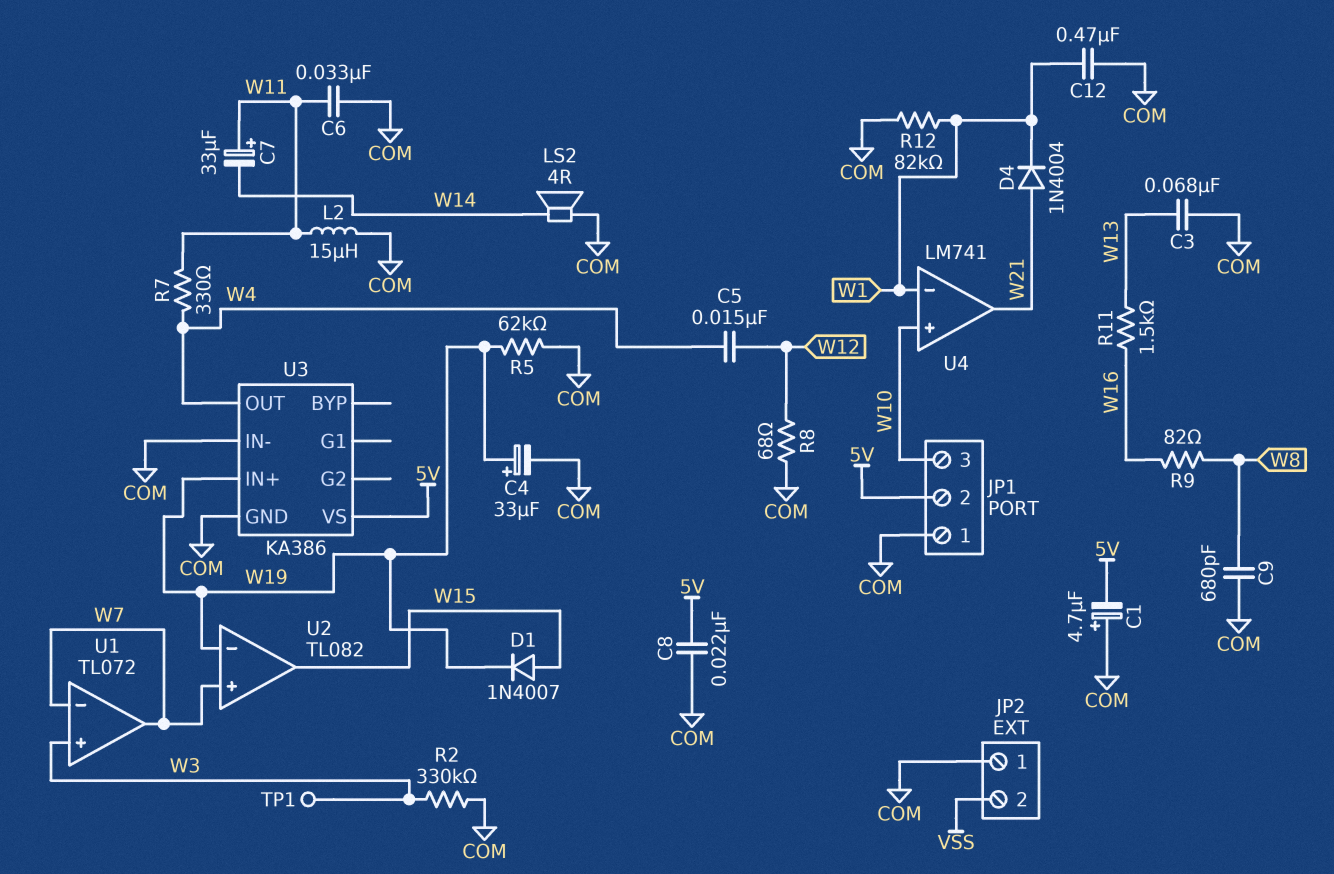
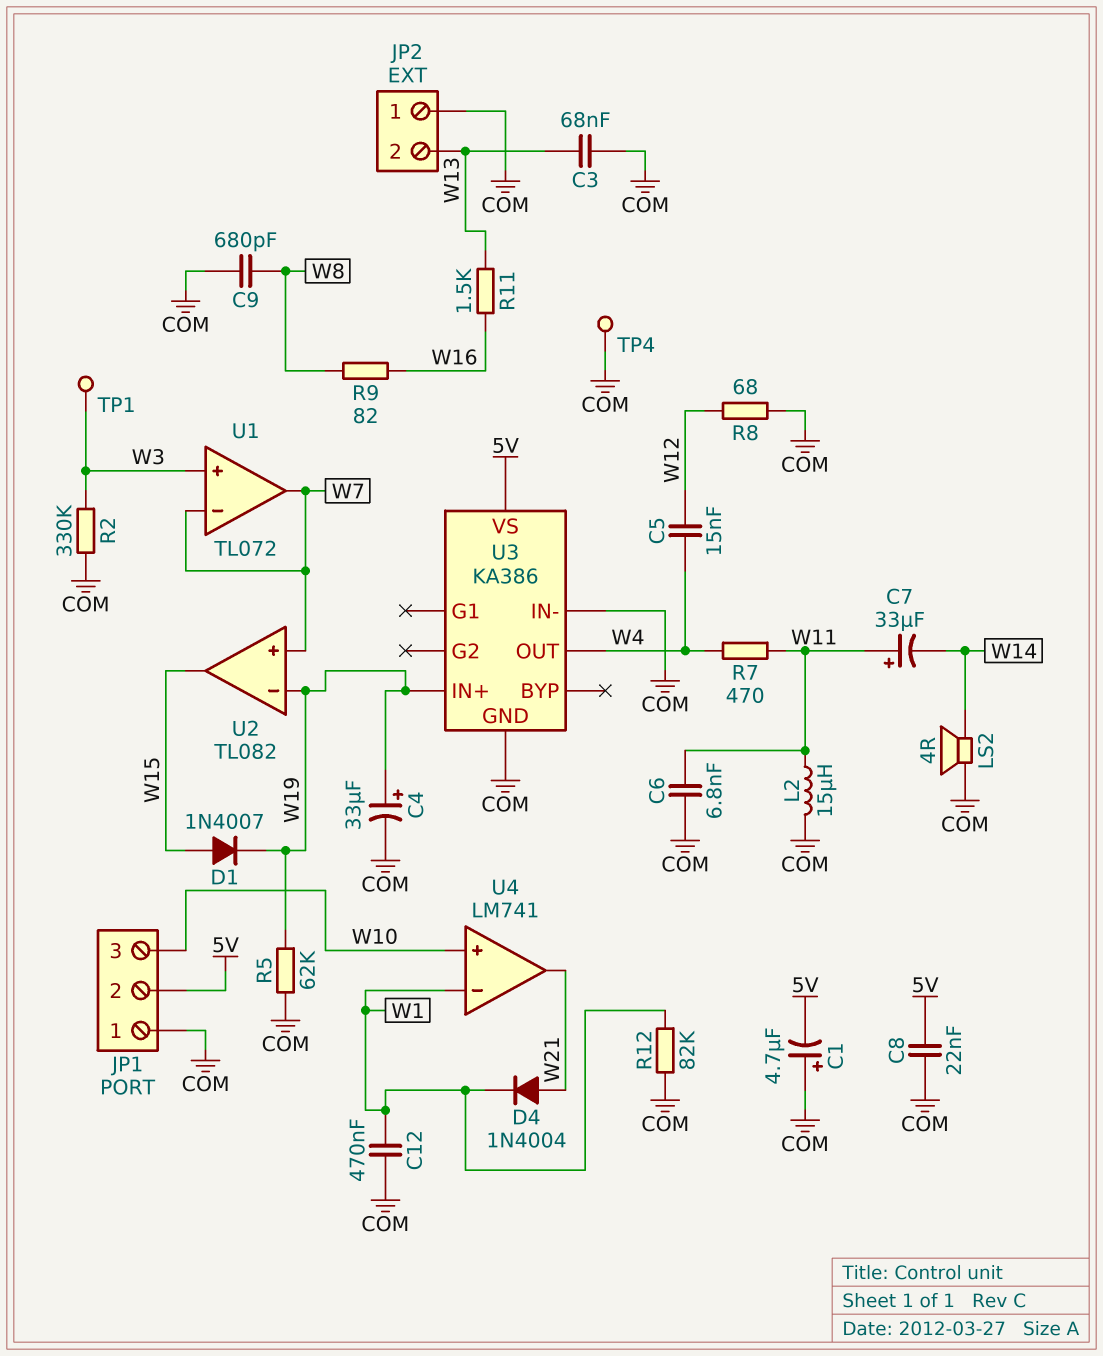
C6: 33nF (COM, W11) -> 6.8nF (COM, W11)
JP2 pin 2: VSS -> W13
R7: 330 (W4, W11) -> 470 (W4, W11)
TP4: none -> test point (COM)

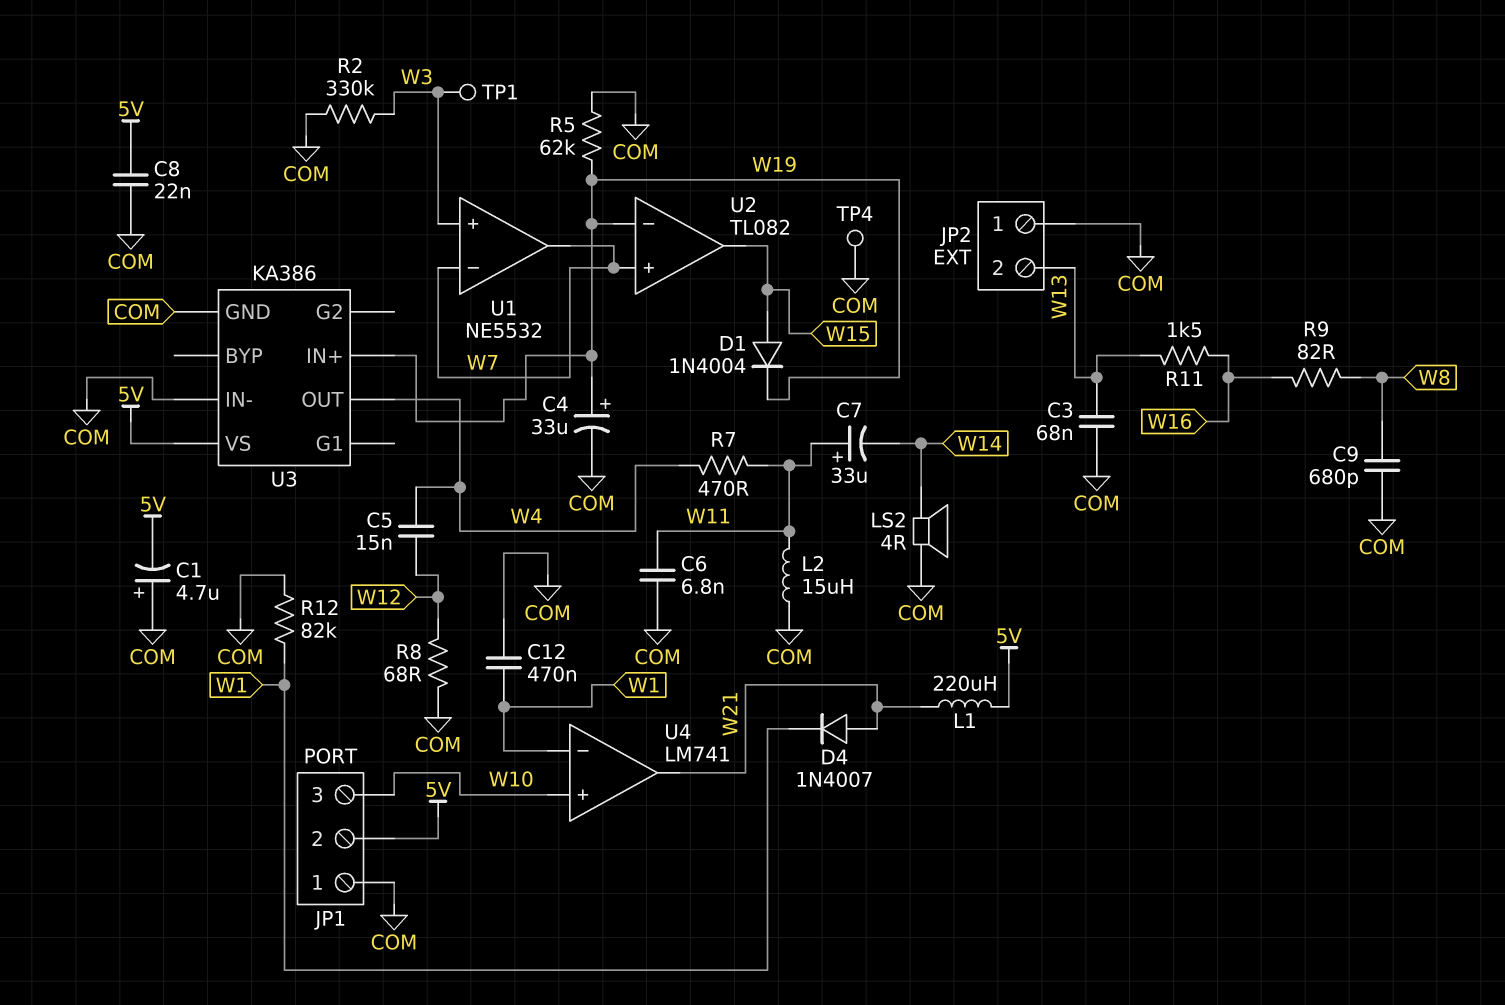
D1: diode 1N4007 (A W15, K W19) -> diode 1N4004 (A W15, K W19)
D4: diode 1N4004 (A W21, K W1) -> diode 1N4007 (A W21, K W1)
L1: none -> 220uH (5V, W21)
U1: TL072 -> NE5532

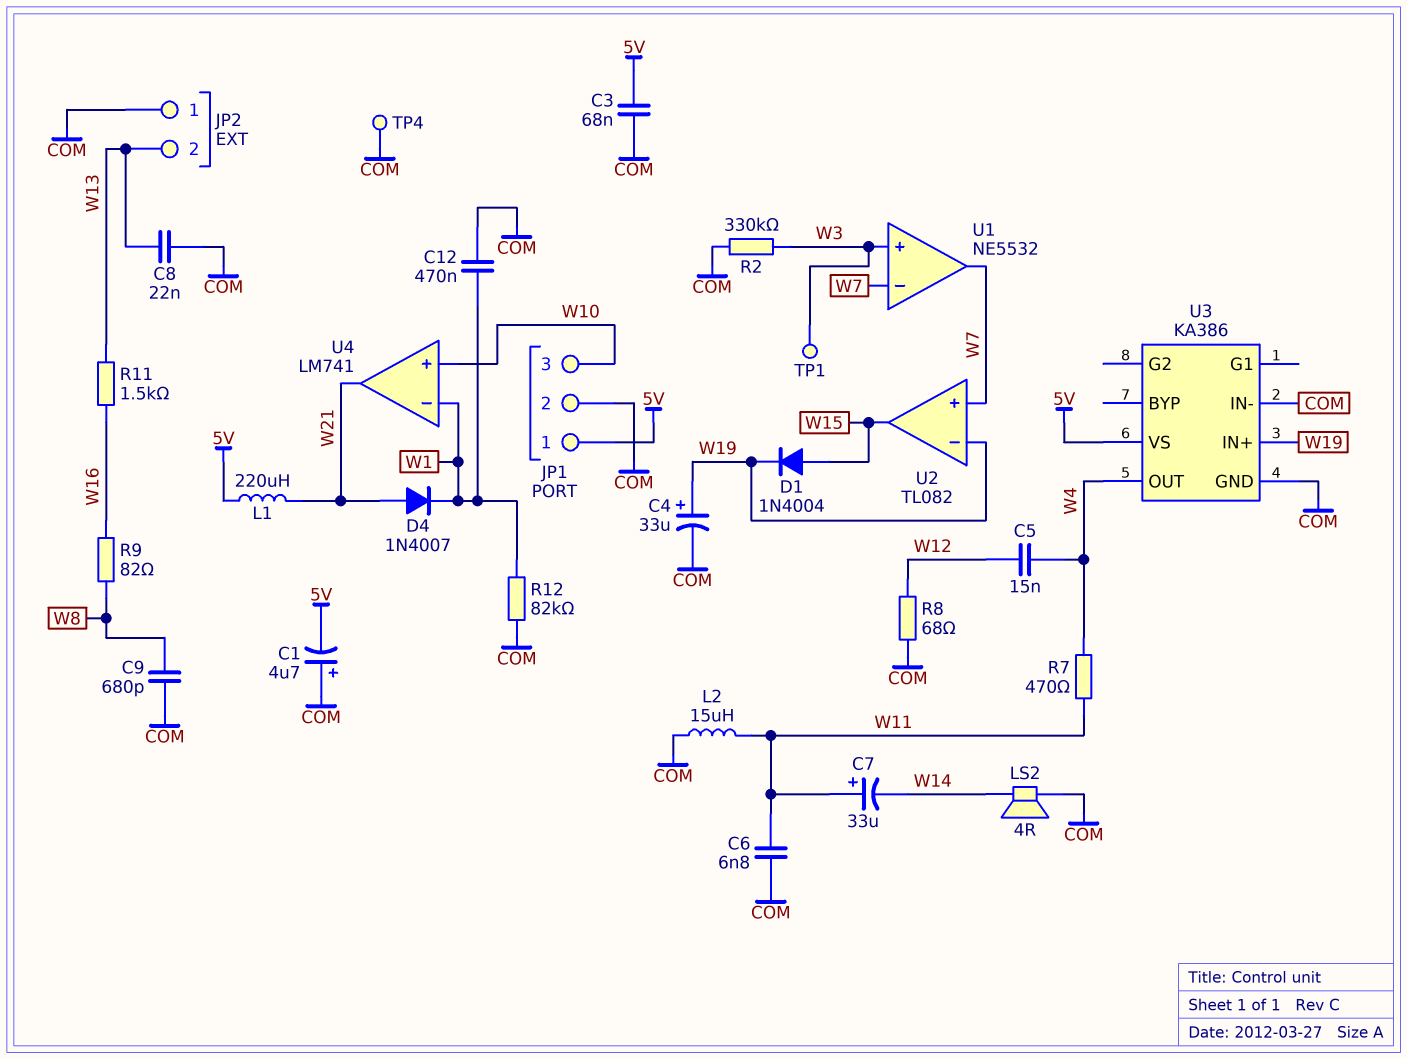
C3: 68nF (COM, W13) -> 68nF (5V, COM)
C8: 22nF (5V, COM) -> 22nF (COM, W13)
JP1 pin 1: COM -> 5V
JP1 pin 2: 5V -> COM
R5: 62k (COM, W19) -> none

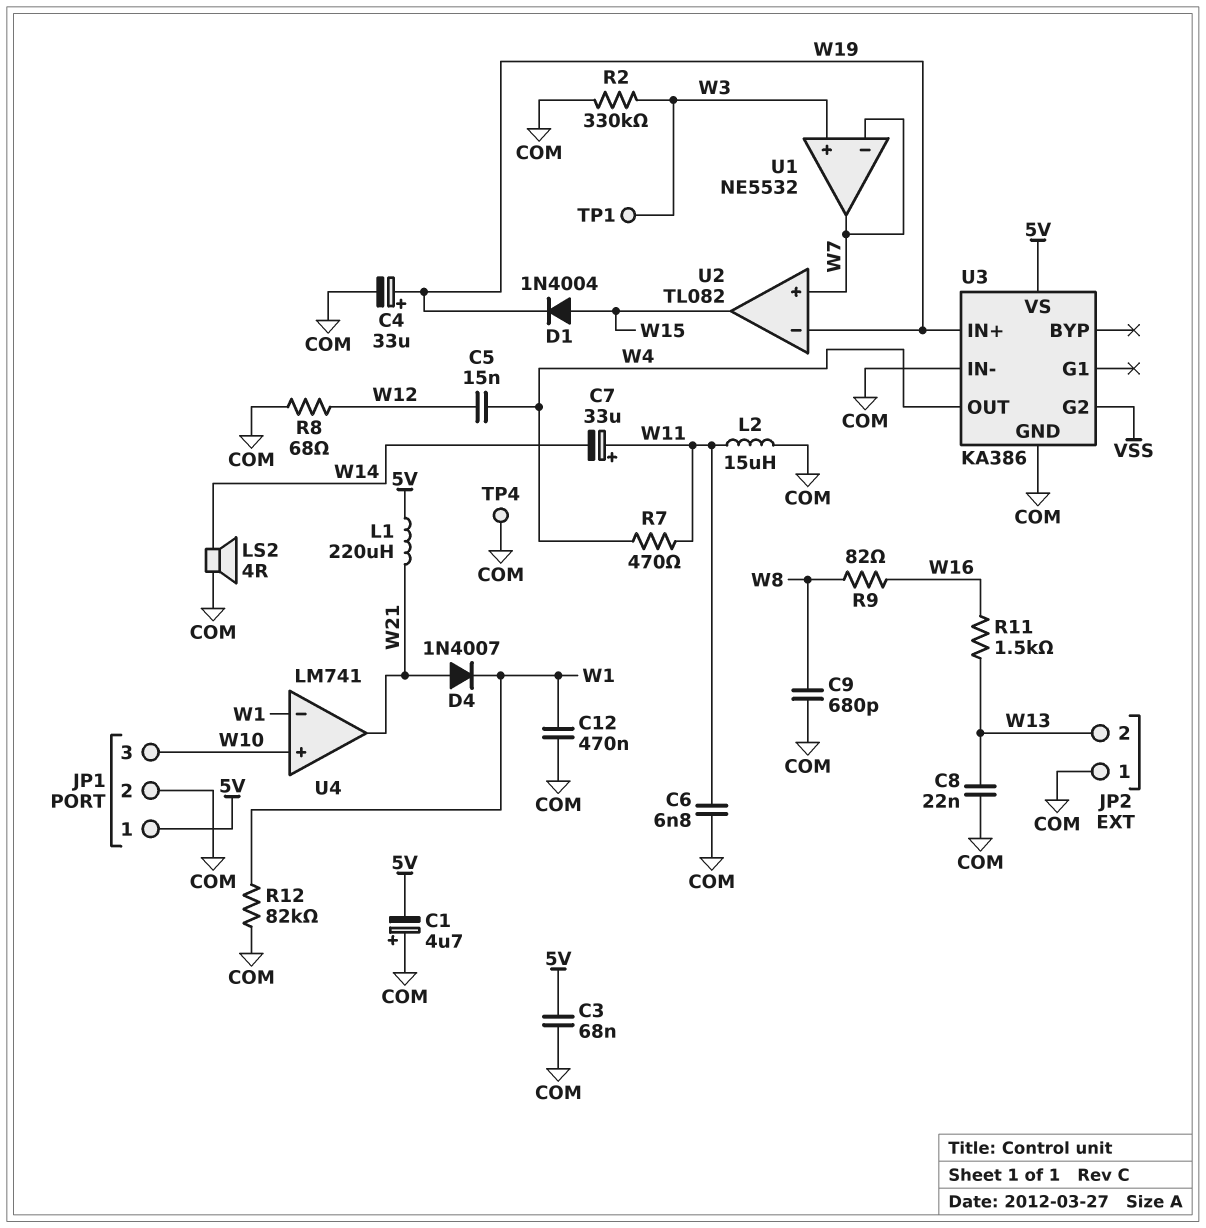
U3 pin G2: none -> VSS

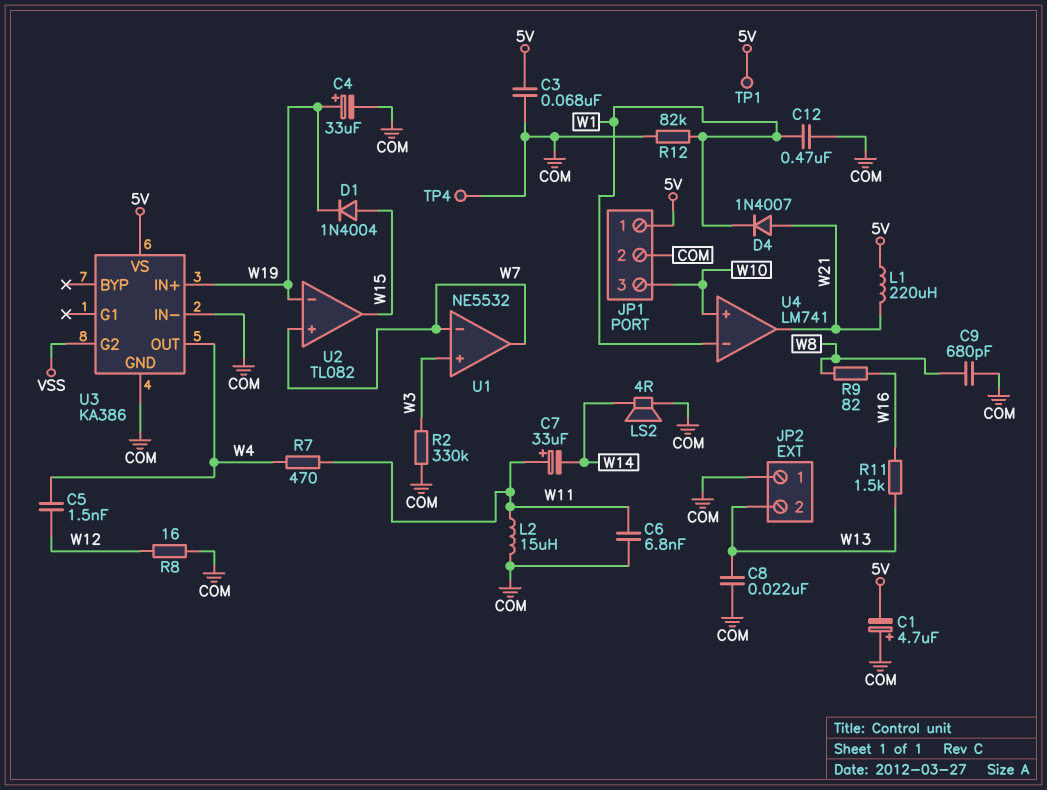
C5: 15nF (W4, W12) -> 1.5nF (W4, W12)
R8: 68 (COM, W12) -> 16 (COM, W12)
TP1: test point (W3) -> test point (5V)

